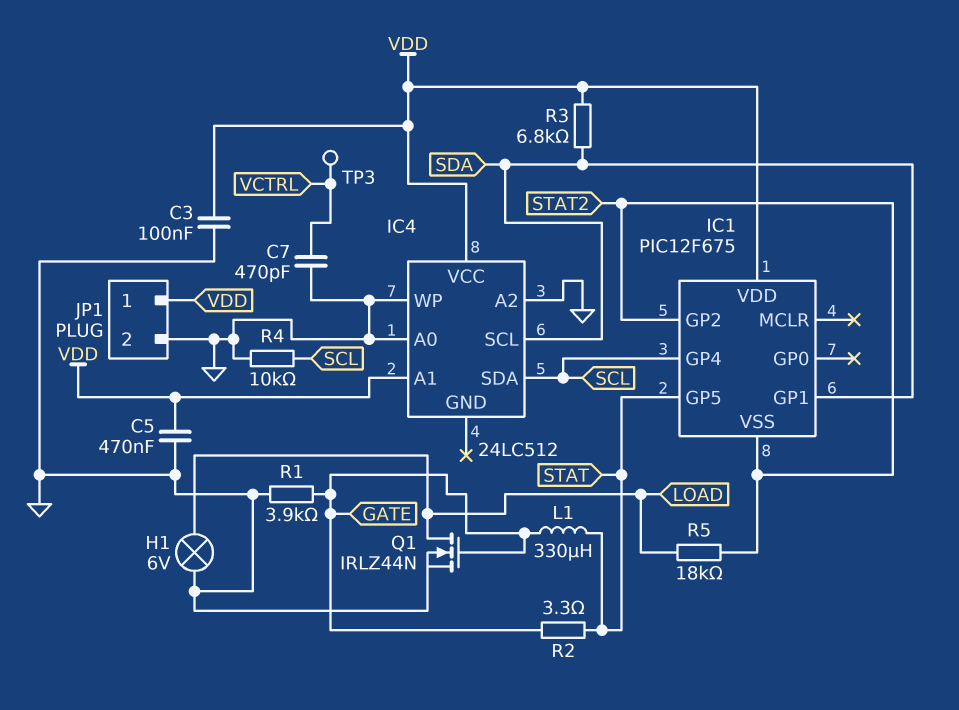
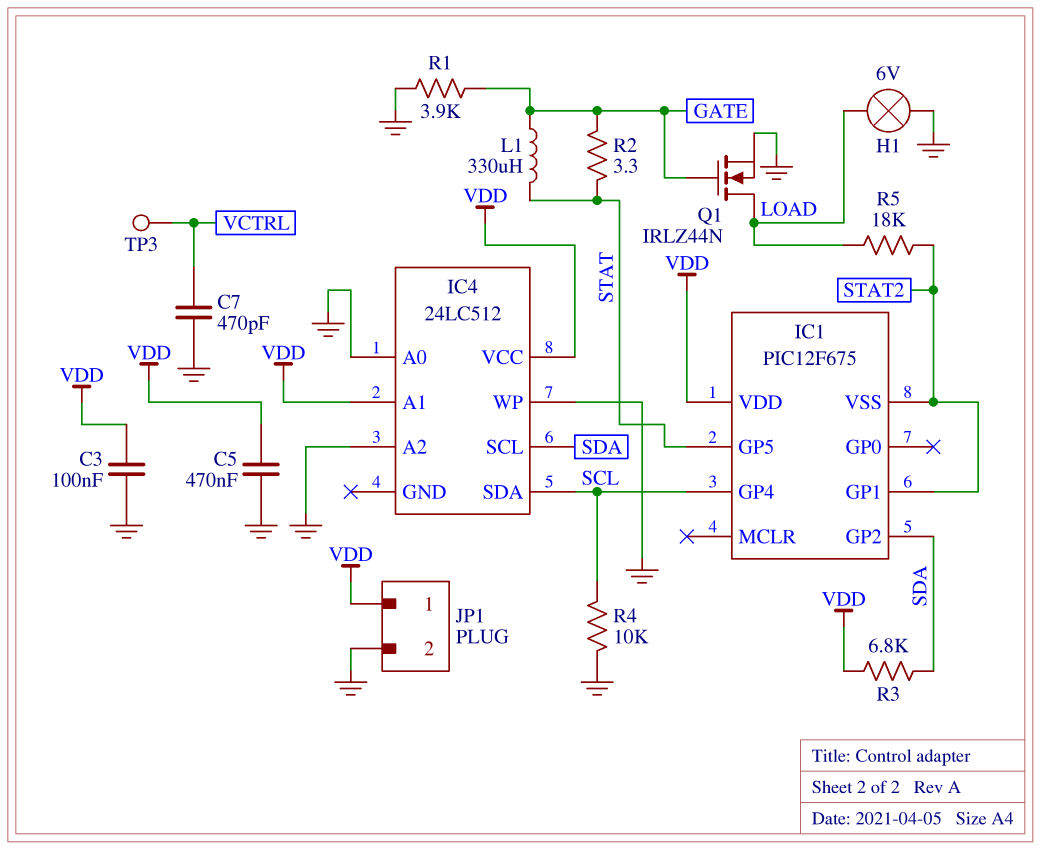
IC1 pin GP1: SDA -> STAT2
IC1 pin GP2: STAT2 -> SDA

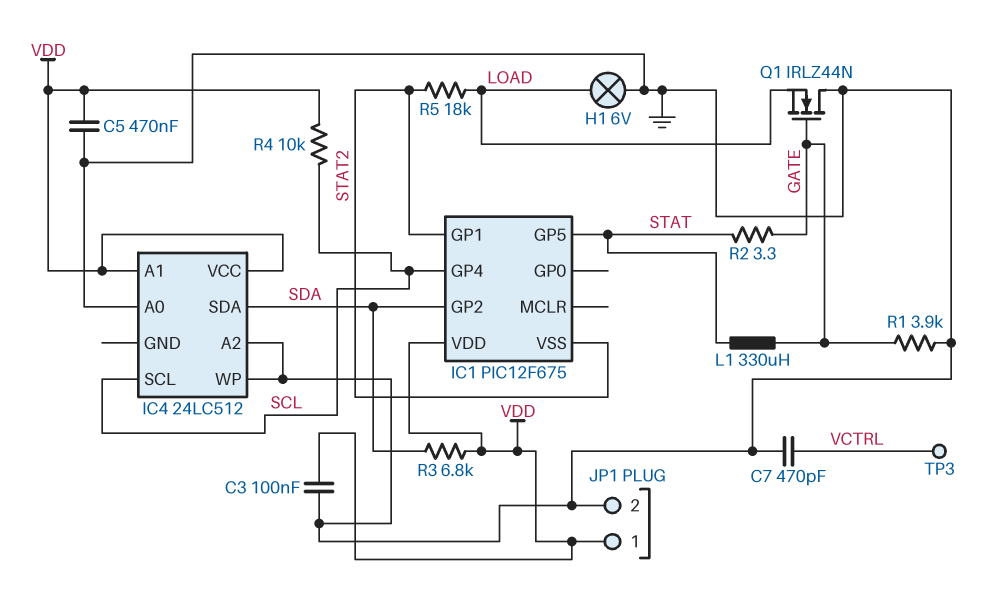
IC4 pin SCL: SDA -> SCL
IC4 pin SDA: SCL -> SDA
Q1: NMOS IRLZ44N (G GATE, D LOAD, S GND) -> NMOS IRLZ44N (G GATE, D GND, S LOAD)
R4: 10k (GND, SCL) -> 10k (SCL, VDD)

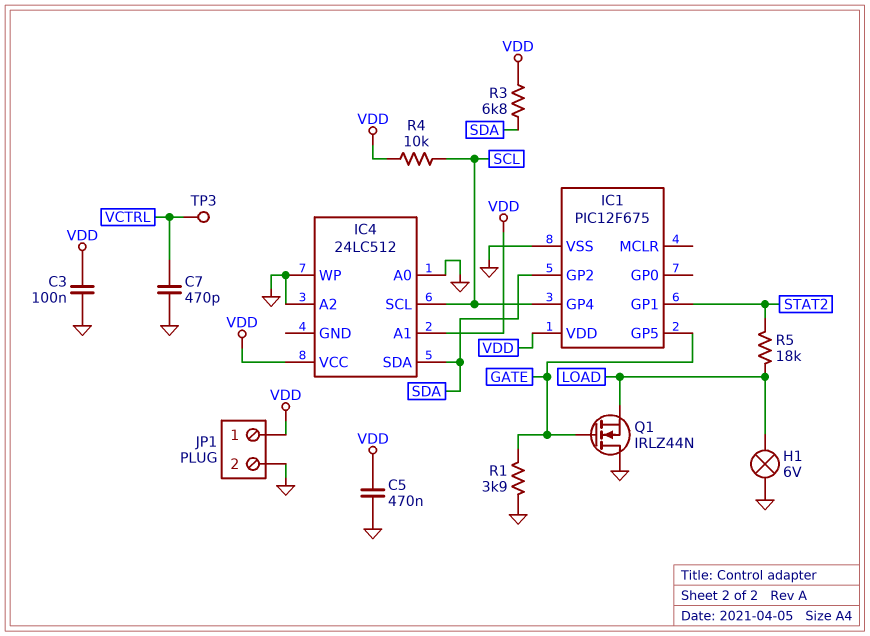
IC1 pin GP5: STAT -> GATE
IC1 pin VSS: STAT2 -> GND
L1: 330uH (GATE, STAT) -> none
R2: 3.3 (GATE, STAT) -> none

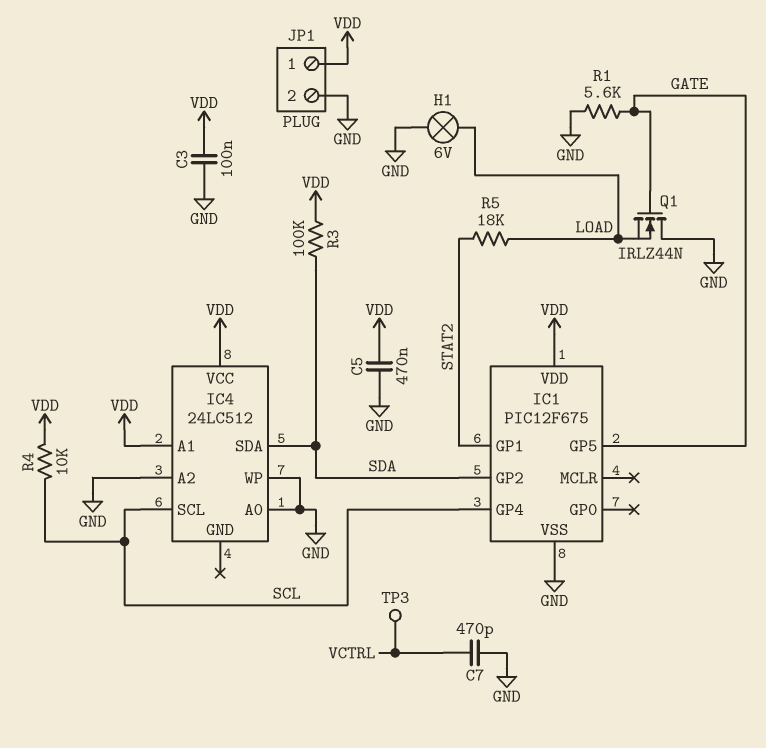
R1: 3.9k (GATE, GND) -> 5.6k (GATE, GND)
R3: 6.8k (SDA, VDD) -> 100k (SDA, VDD)

